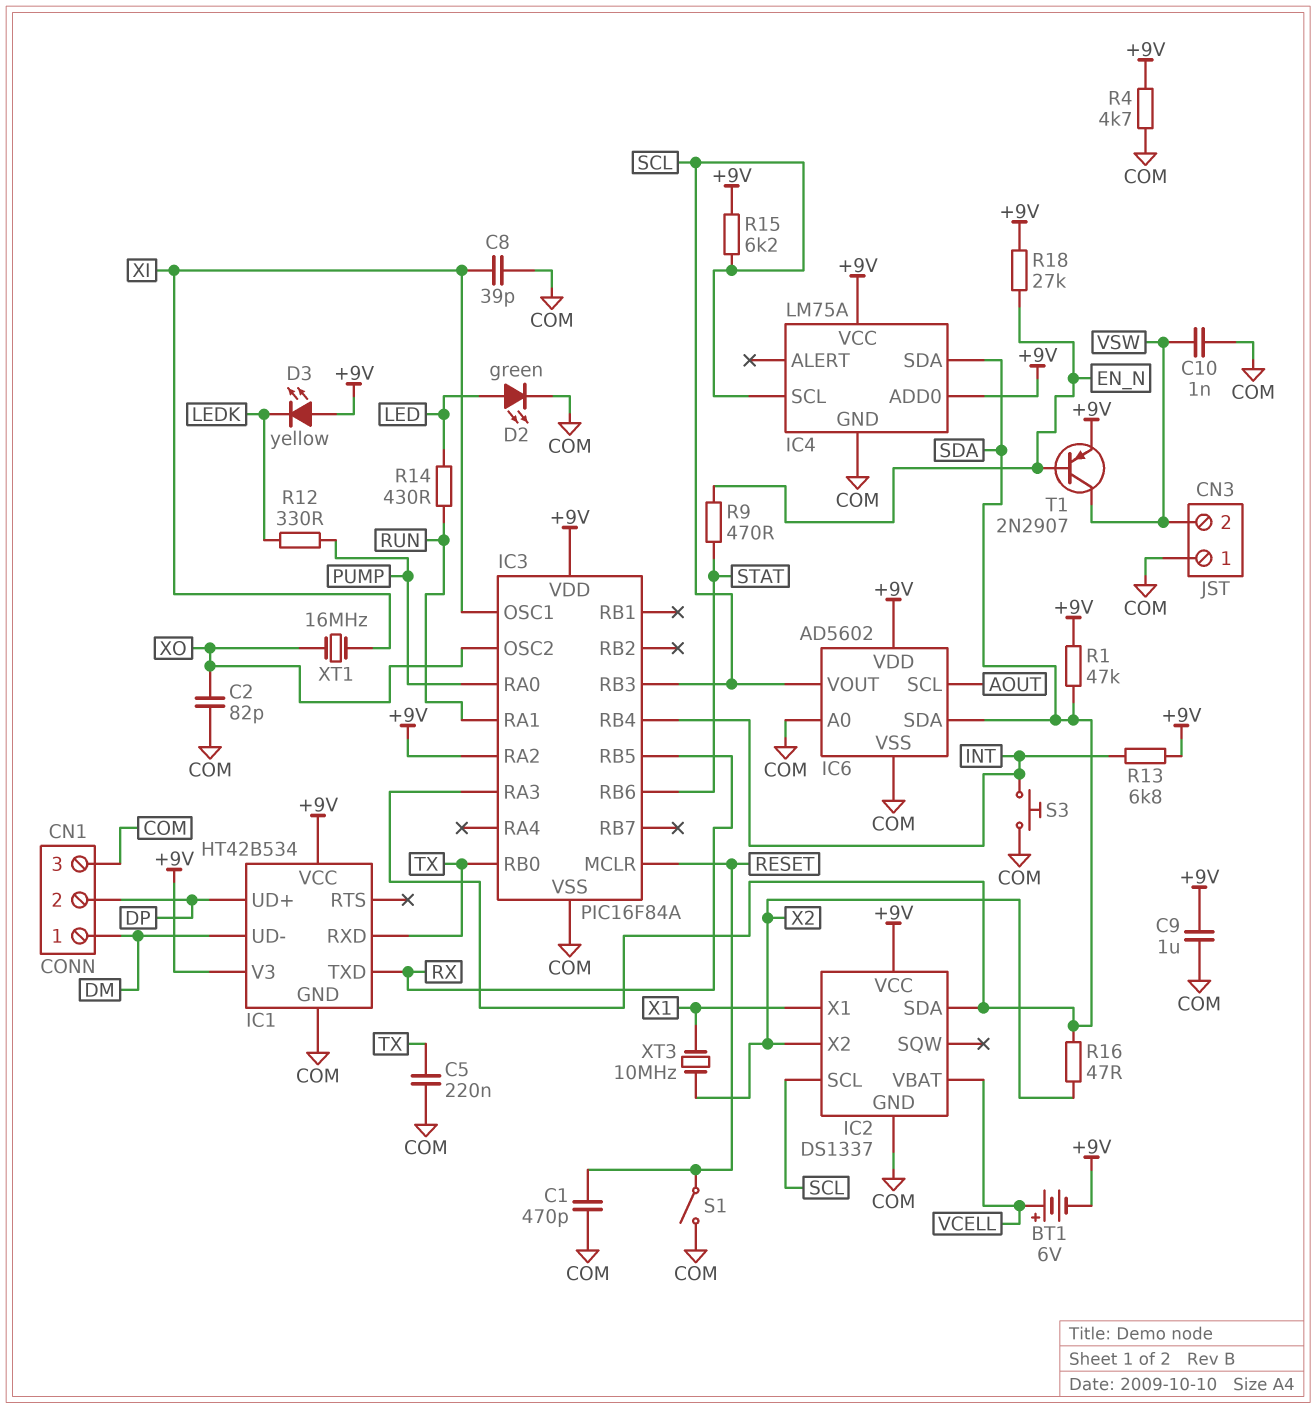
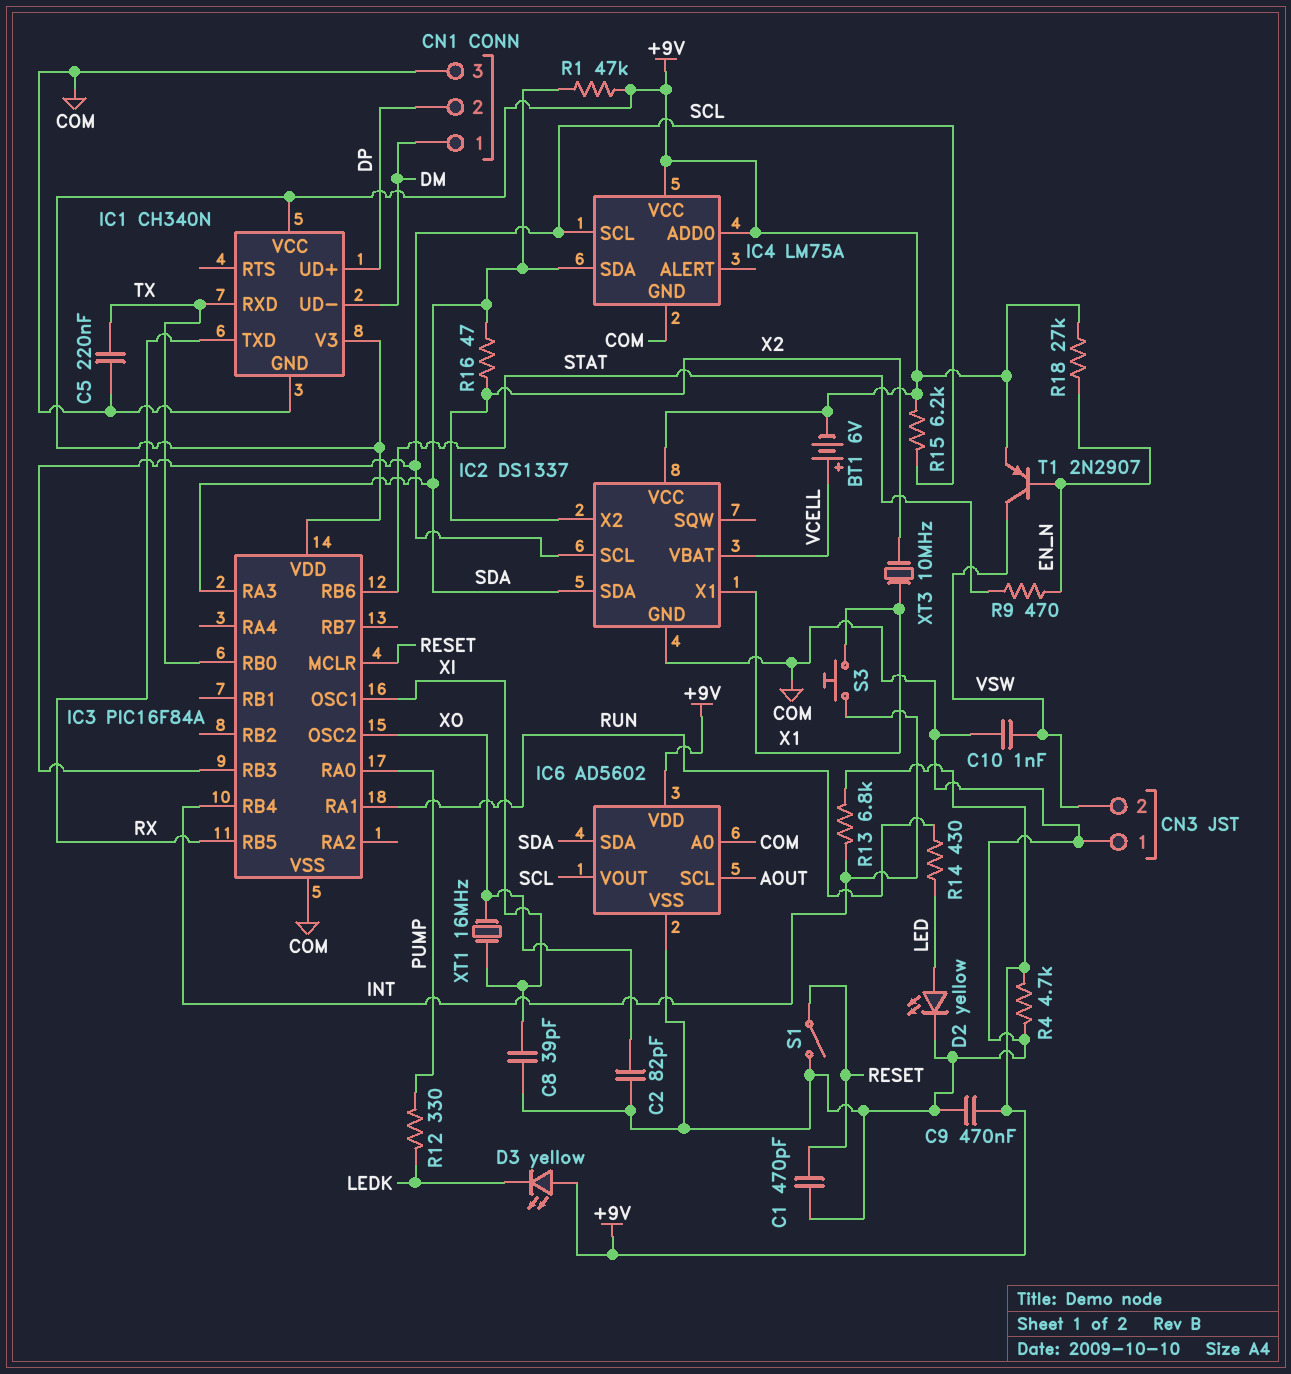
C9: 1uF (+9V, COM) -> 470nF (+9V, COM)
D2: LED green (A LED, K COM) -> LED yellow (A LED, K COM)
IC1: HT42B534 -> CH340N
IC3 pin RA2: +9V -> none
S3: button (COM, INT) -> button (INT, X1)

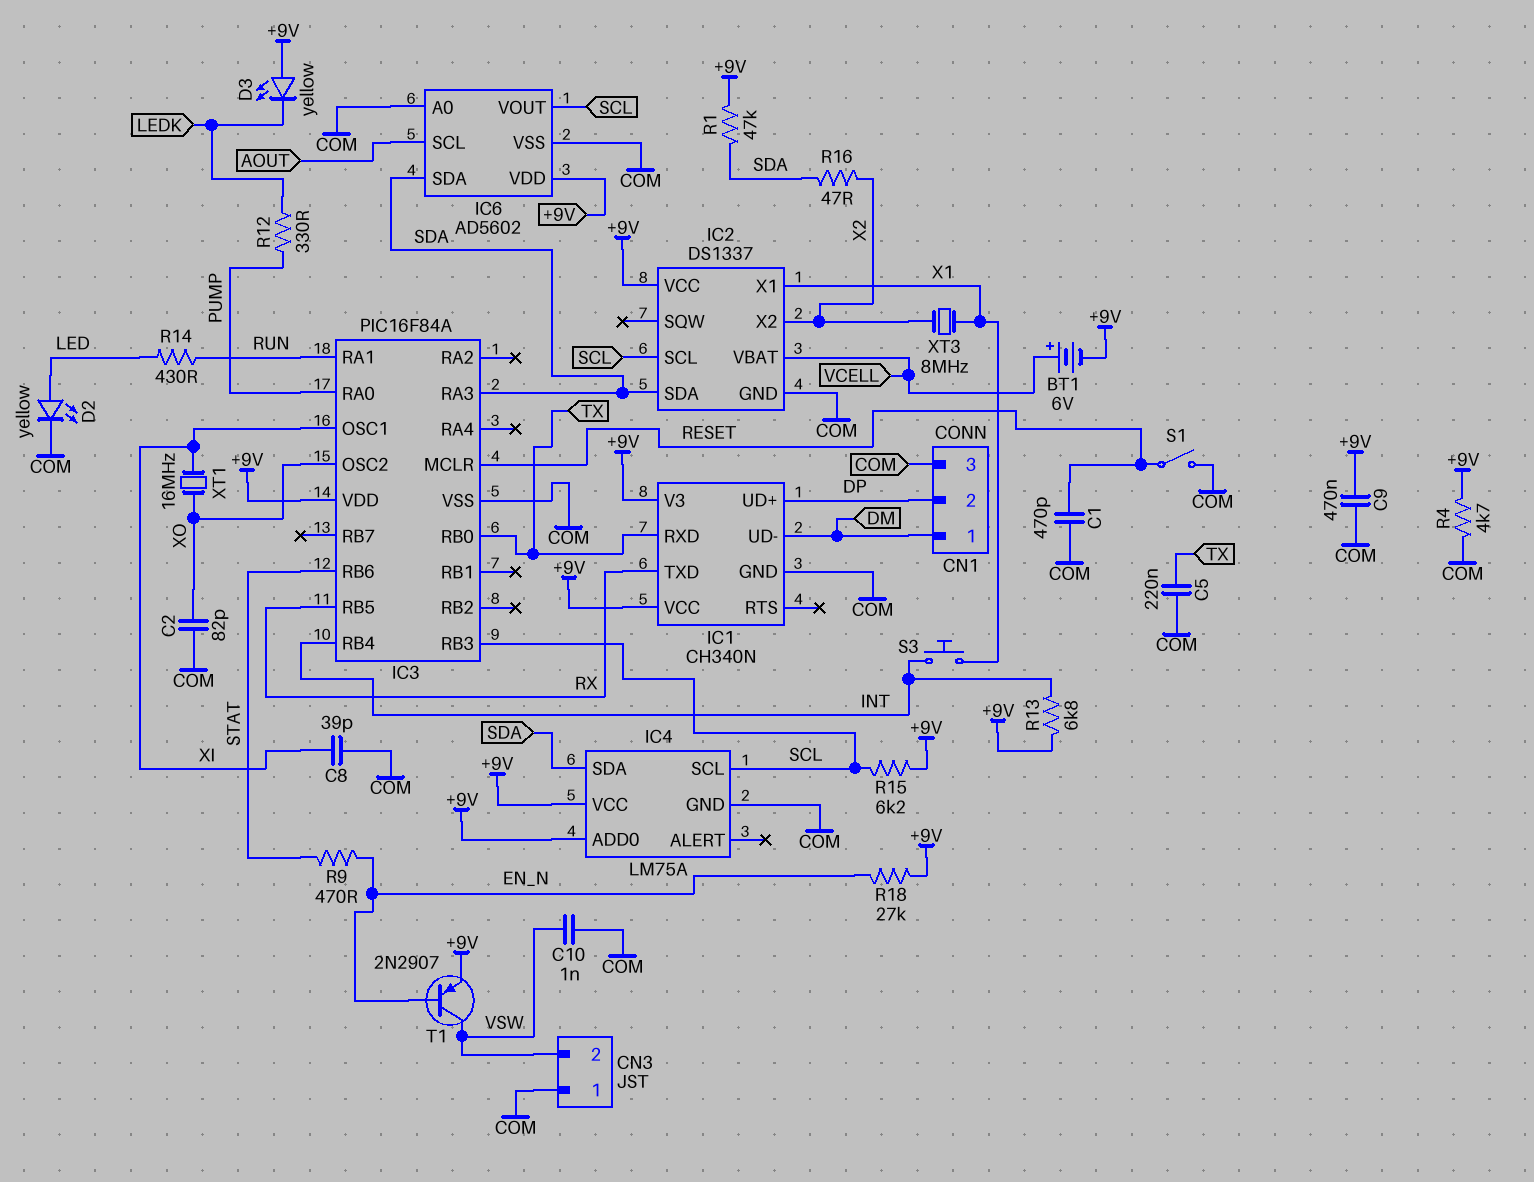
XT3: 10MHz (X1, X2) -> 8MHz (X1, X2)

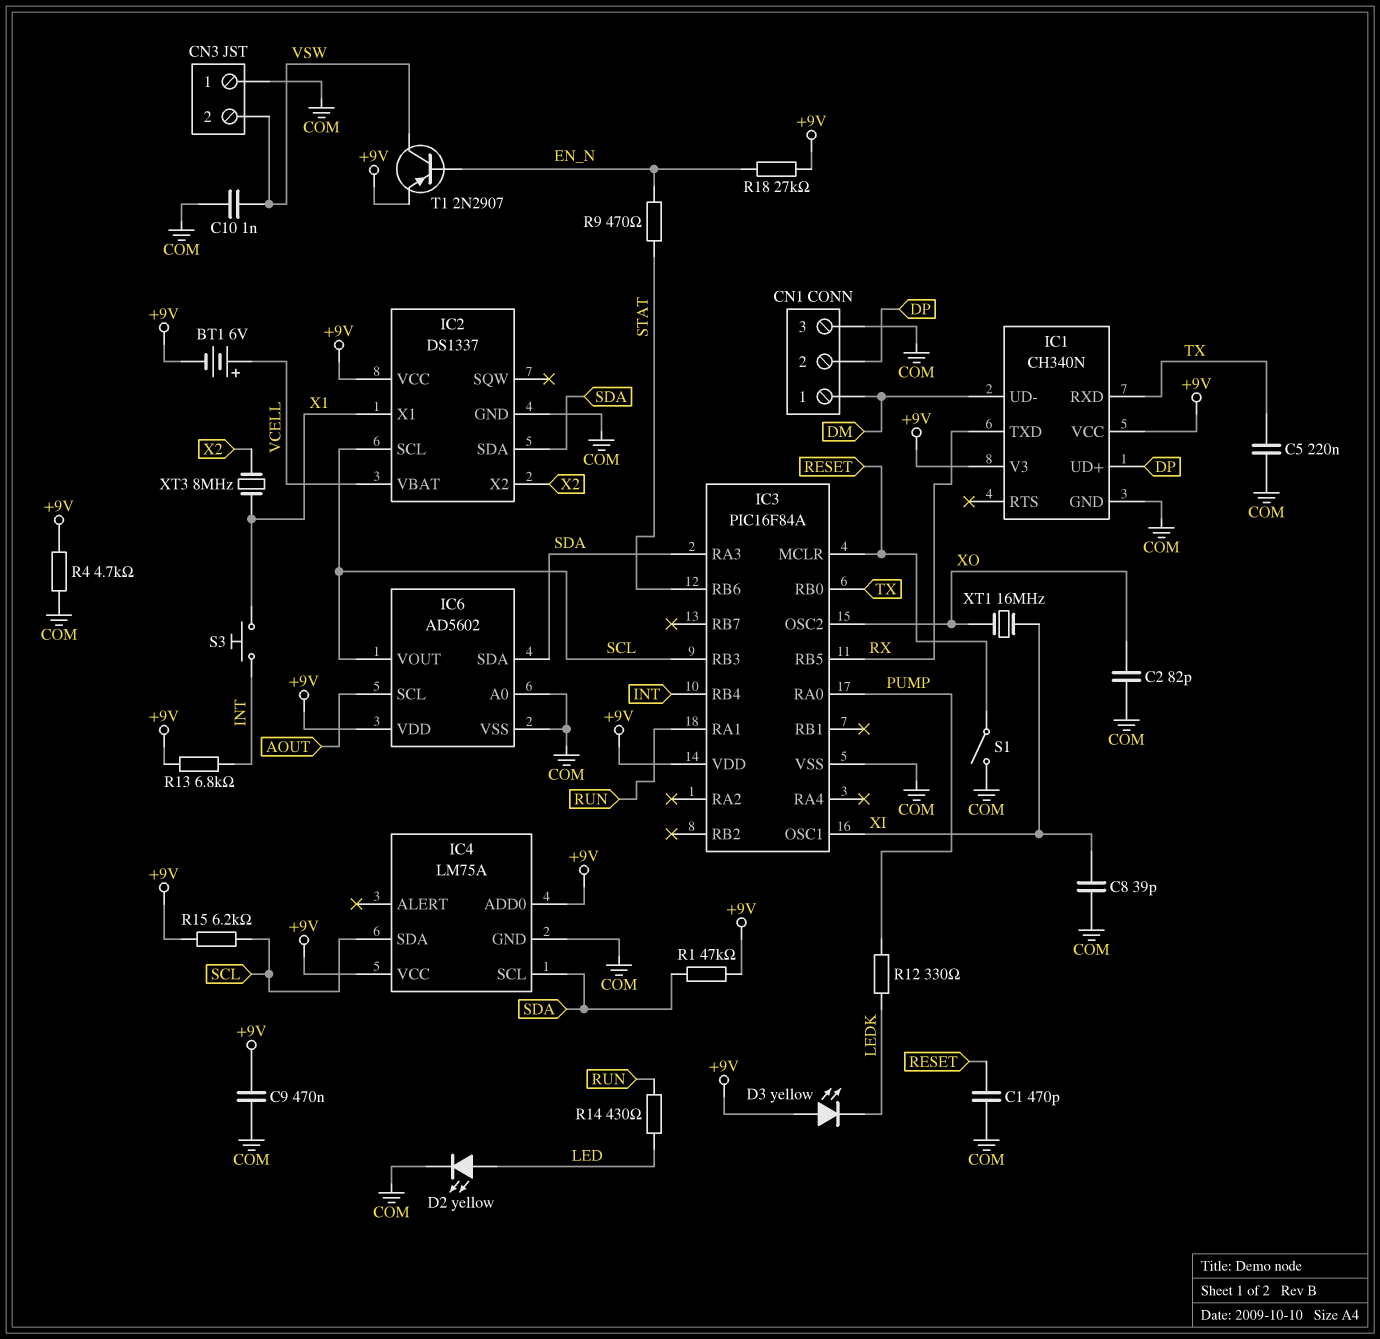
IC4 pin SCL: SCL -> SDA
IC4 pin SDA: SDA -> SCL
R16: 47 (SDA, X2) -> none

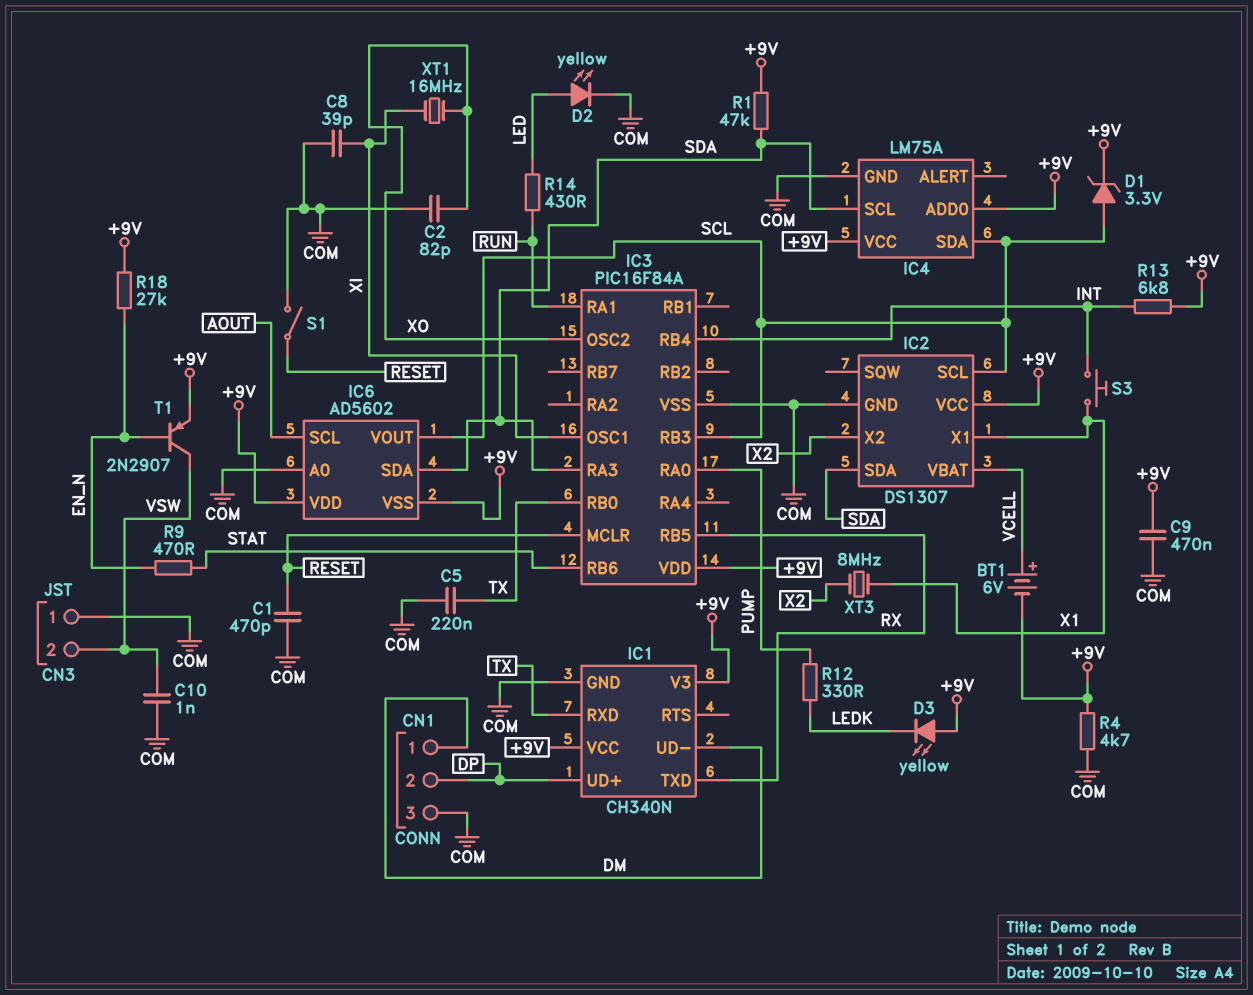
D1: none -> zener 3.3V (A SCL, K +9V)
IC2: DS1337 -> DS1307
IC6 pin VSS: COM -> +9V
R15: 6.2k (+9V, SCL) -> none

